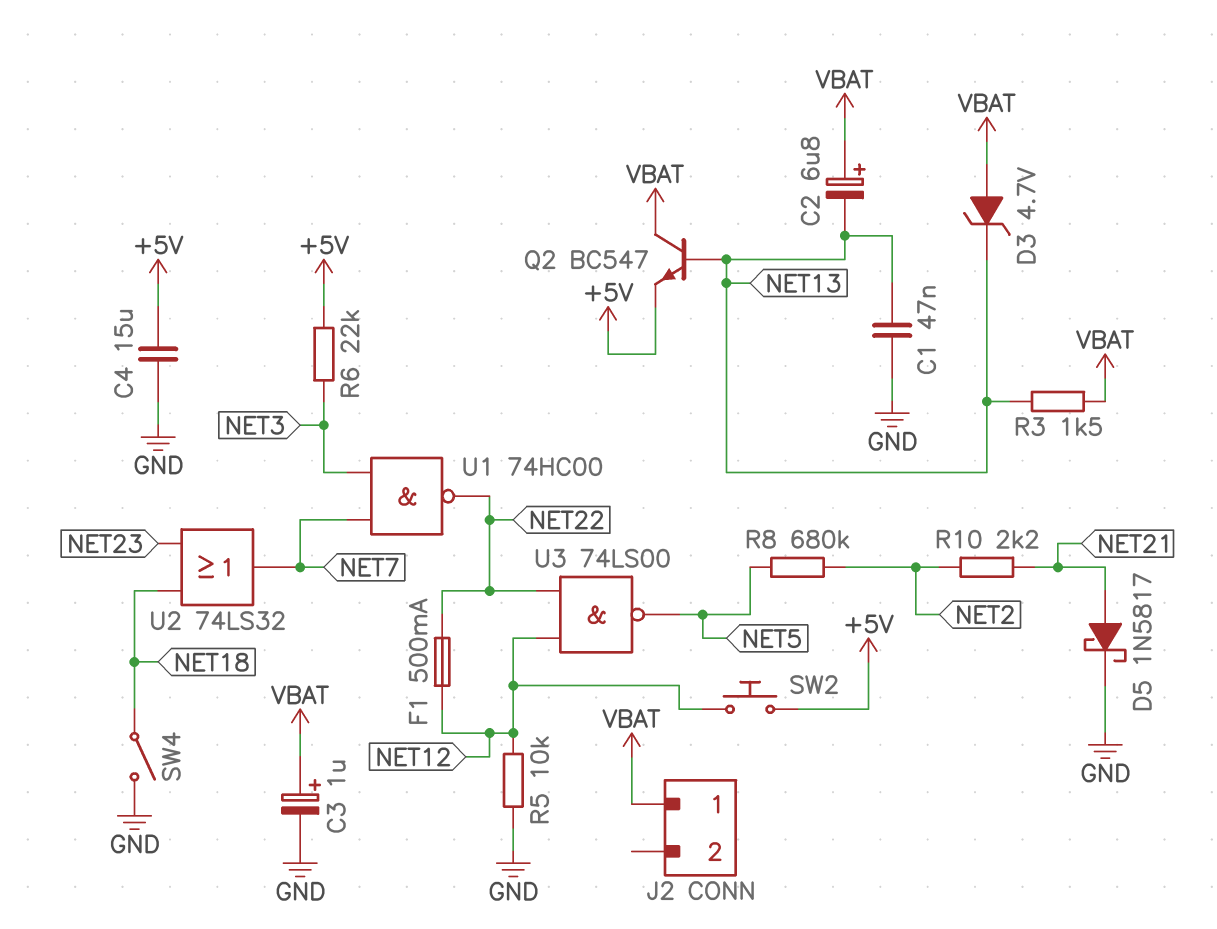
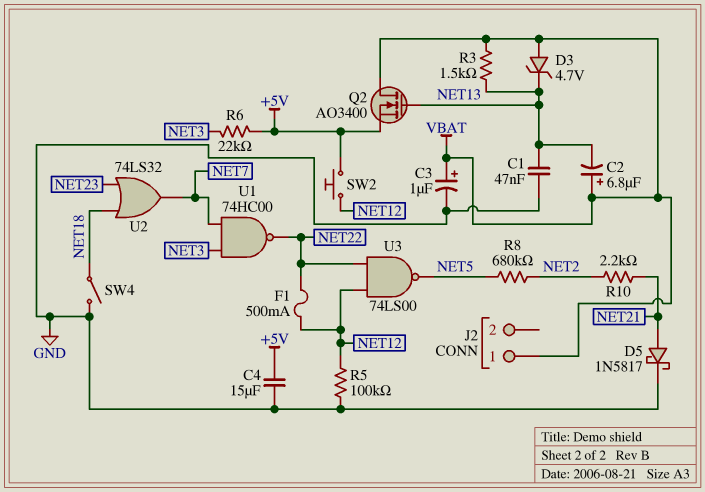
Q2: NPN BC547 (B NET13, C VBAT, E +5V) -> NMOS AO3400 (G NET13, D VBAT, S +5V)
R5: 10k (GND, NET12) -> 100k (GND, NET12)

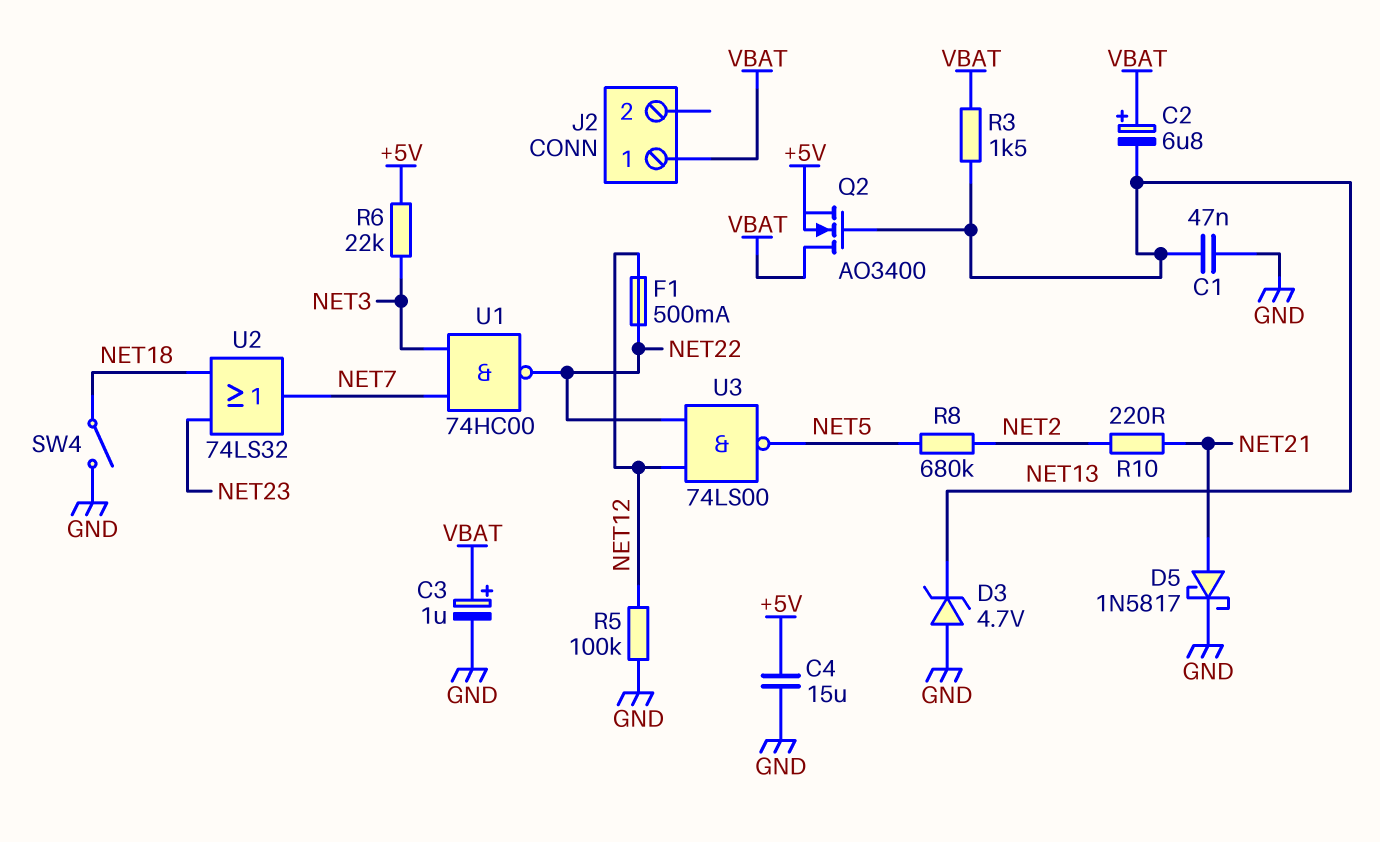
D3: zener 4.7V (A VBAT, K NET13) -> zener 4.7V (A GND, K NET13)
R10: 2.2k (NET2, NET21) -> 220 (NET2, NET21)
SW2: button (+5V, NET12) -> none

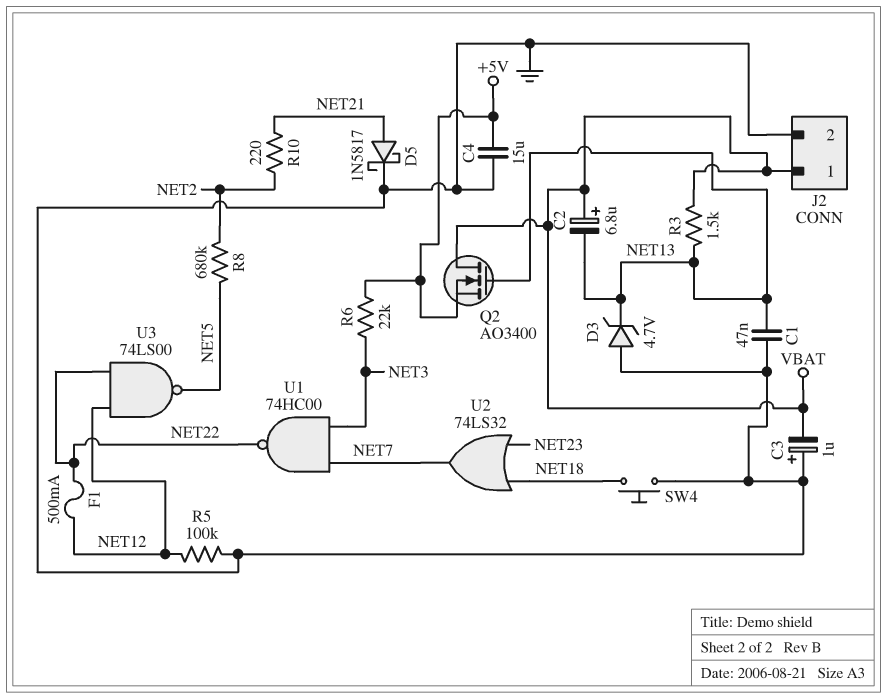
C3: 1uF (plus VBAT, minus GND) -> 1uF (plus GND, minus VBAT)
J2 pin 2: none -> GND
SW4: switch (GND, NET18) -> button (GND, NET18)

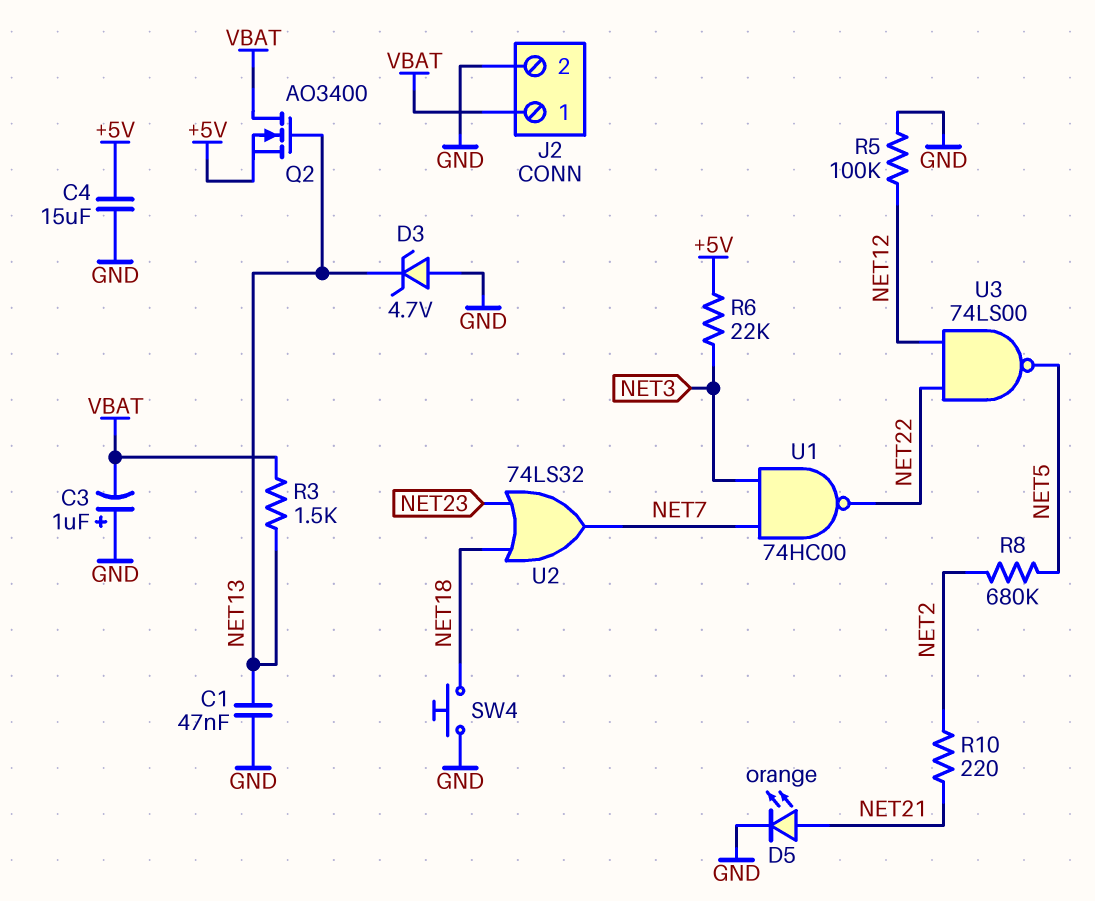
C2: 6.8uF (plus VBAT, minus NET13) -> none
D5: schottky 1N5817 (A NET21, K GND) -> LED orange (A NET21, K GND)
F1: 500mA (NET12, NET22) -> none

